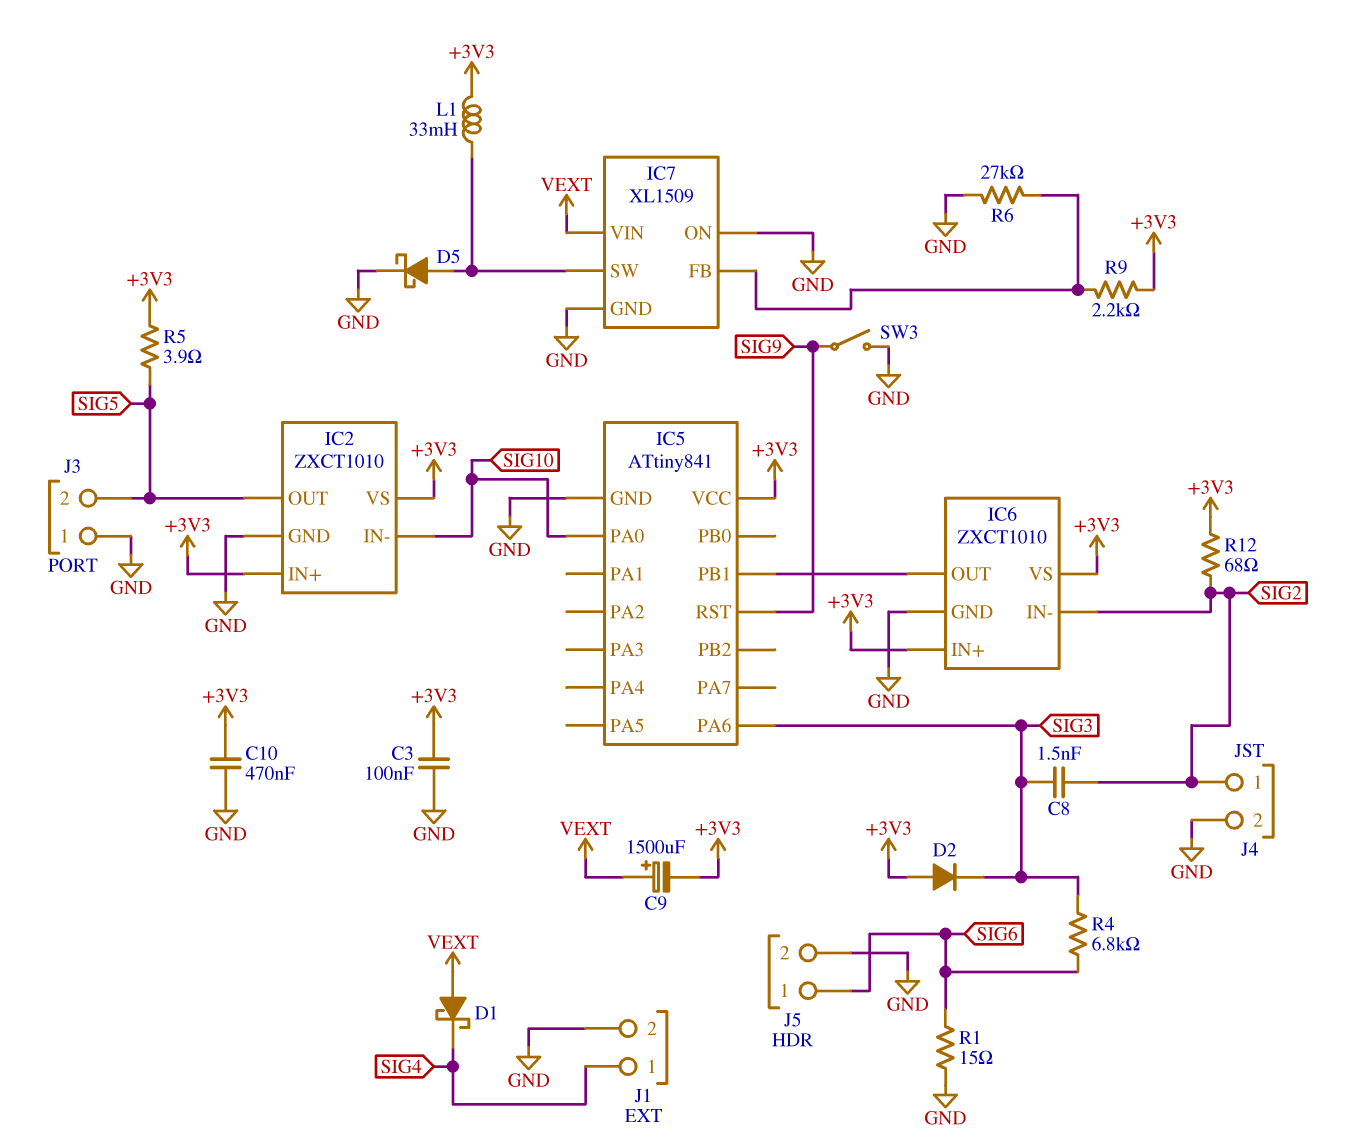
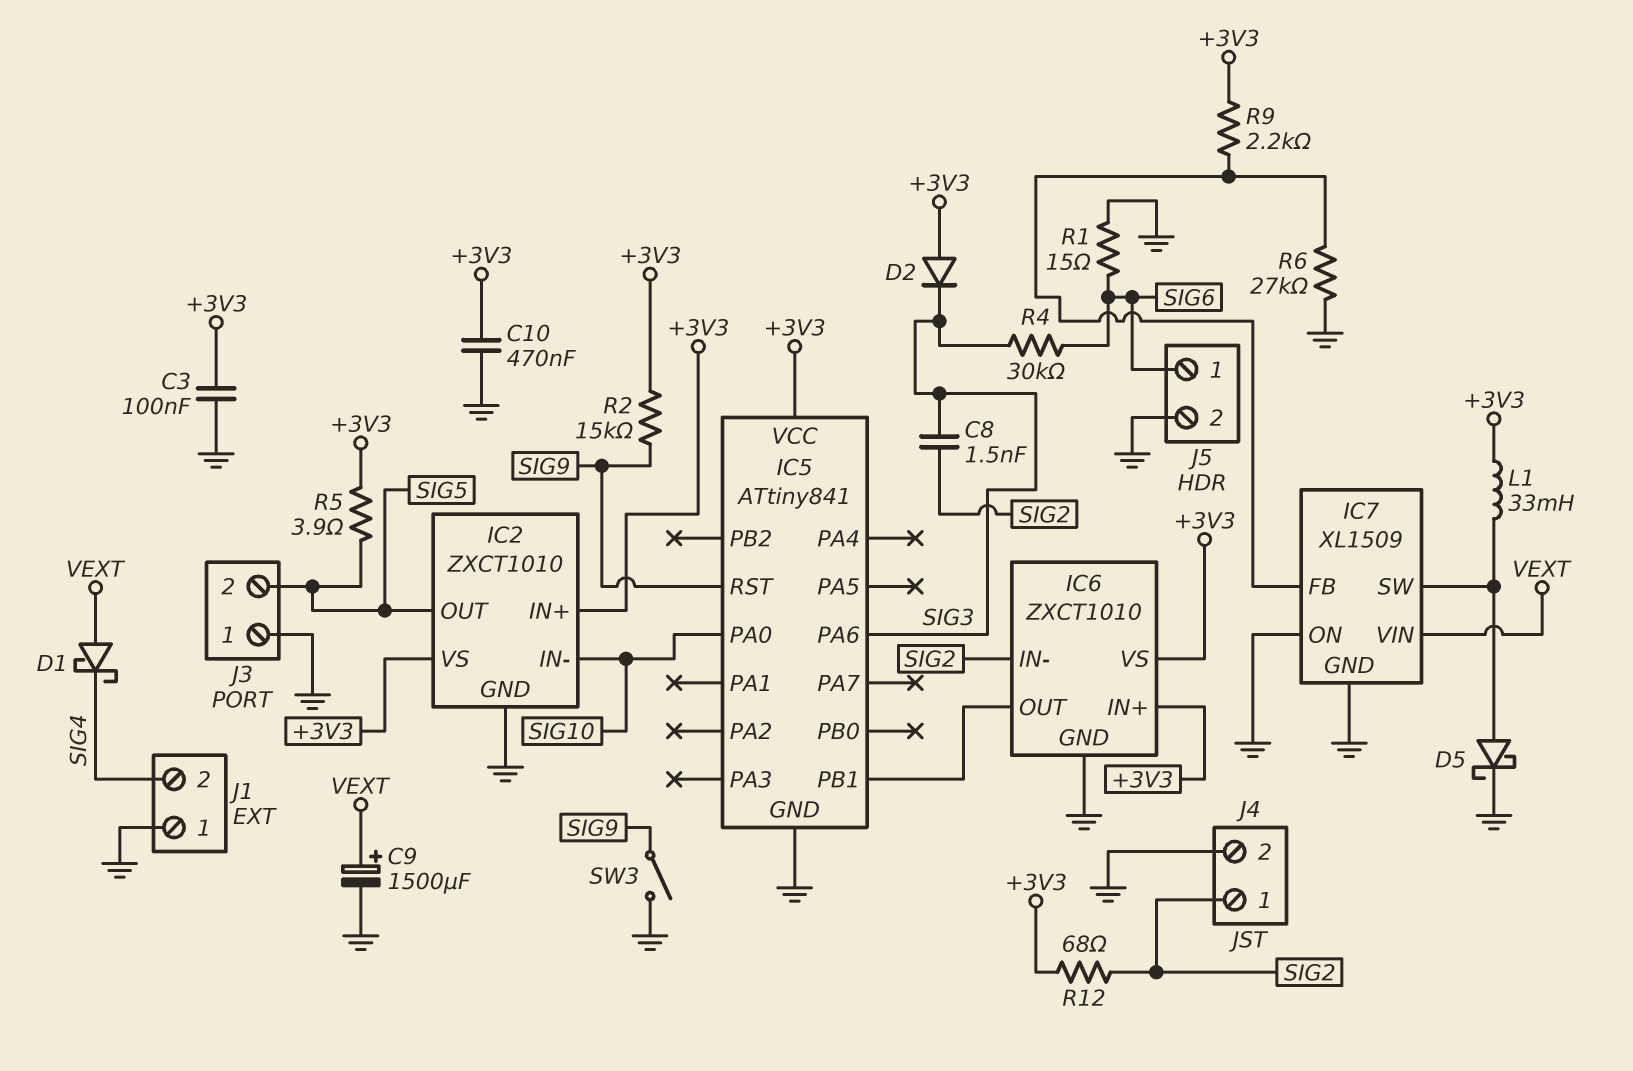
C9: 1500uF (plus VEXT, minus +3V3) -> 1500uF (plus VEXT, minus GND)
J1 pin 1: SIG4 -> GND
J1 pin 2: GND -> SIG4
R2: none -> 15k (+3V3, SIG9)
R4: 6.8k (SIG3, SIG6) -> 30k (SIG3, SIG6)

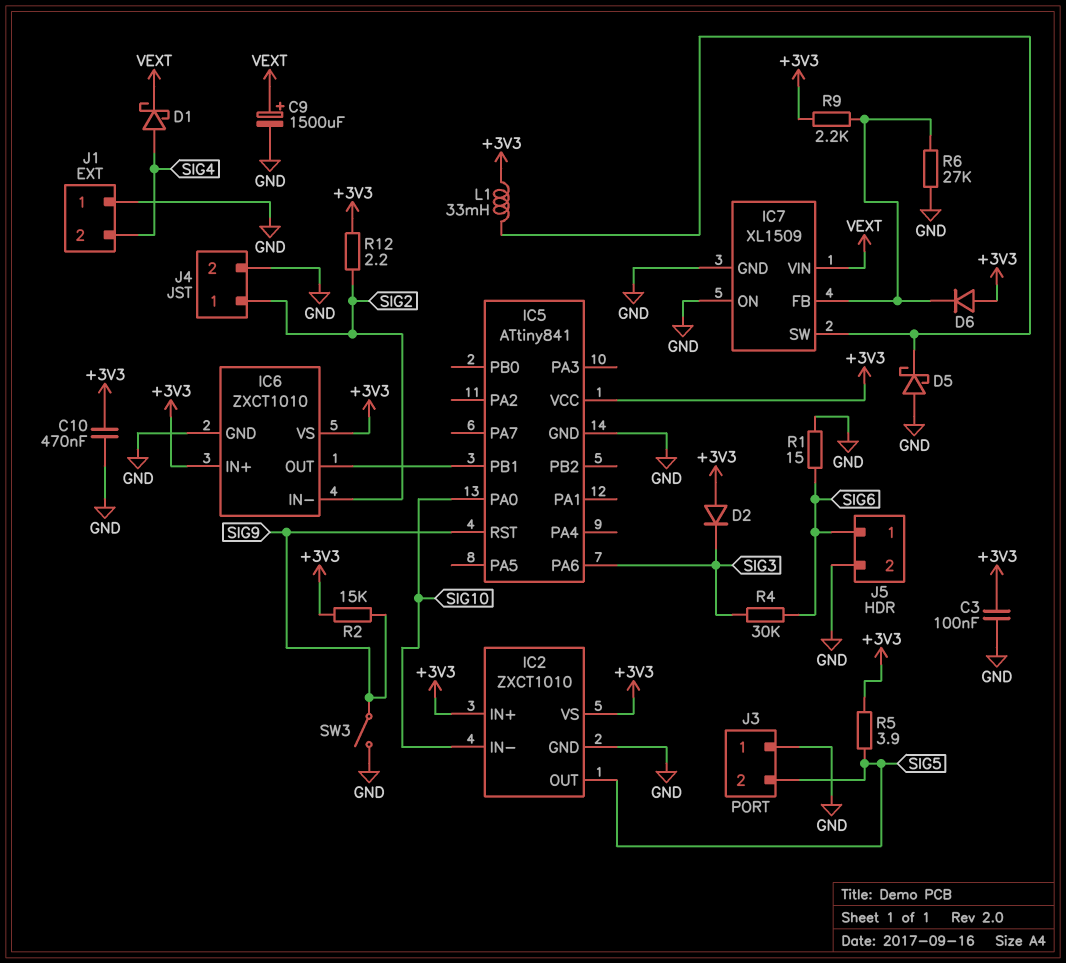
C8: 1.5nF (SIG2, SIG3) -> none
D1: schottky (A VEXT, K SIG4) -> schottky (A SIG4, K VEXT)
D5: schottky (A IC7/SW, K GND) -> schottky (A GND, K IC7/SW)
D6: none -> diode (A +3V3, K IC7/FB)
R12: 68 (+3V3, SIG2) -> 2.2 (+3V3, SIG2)

